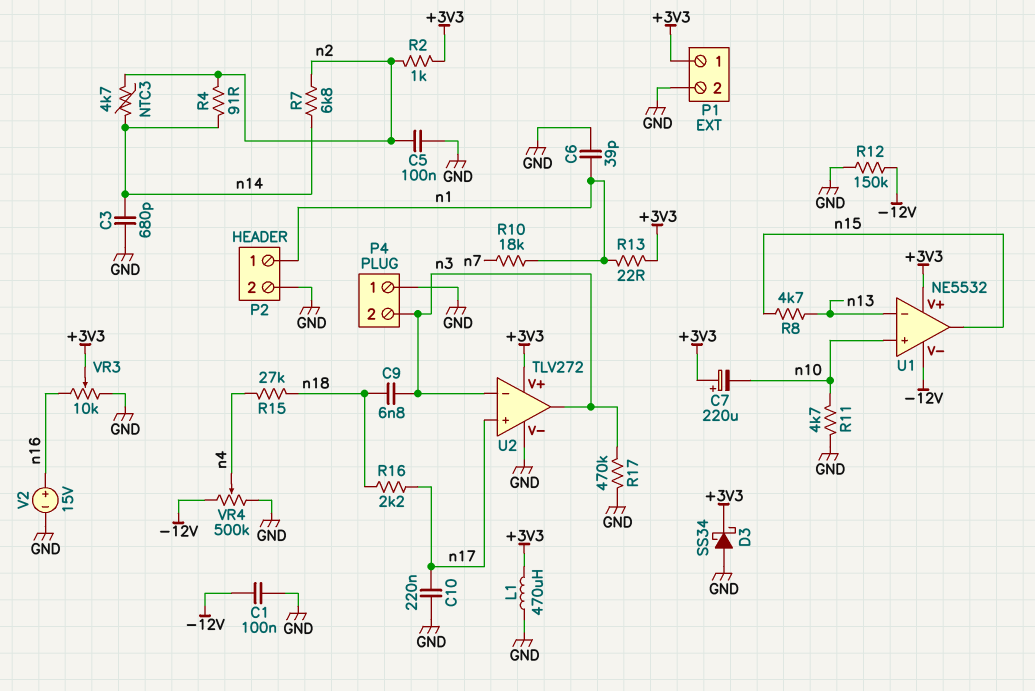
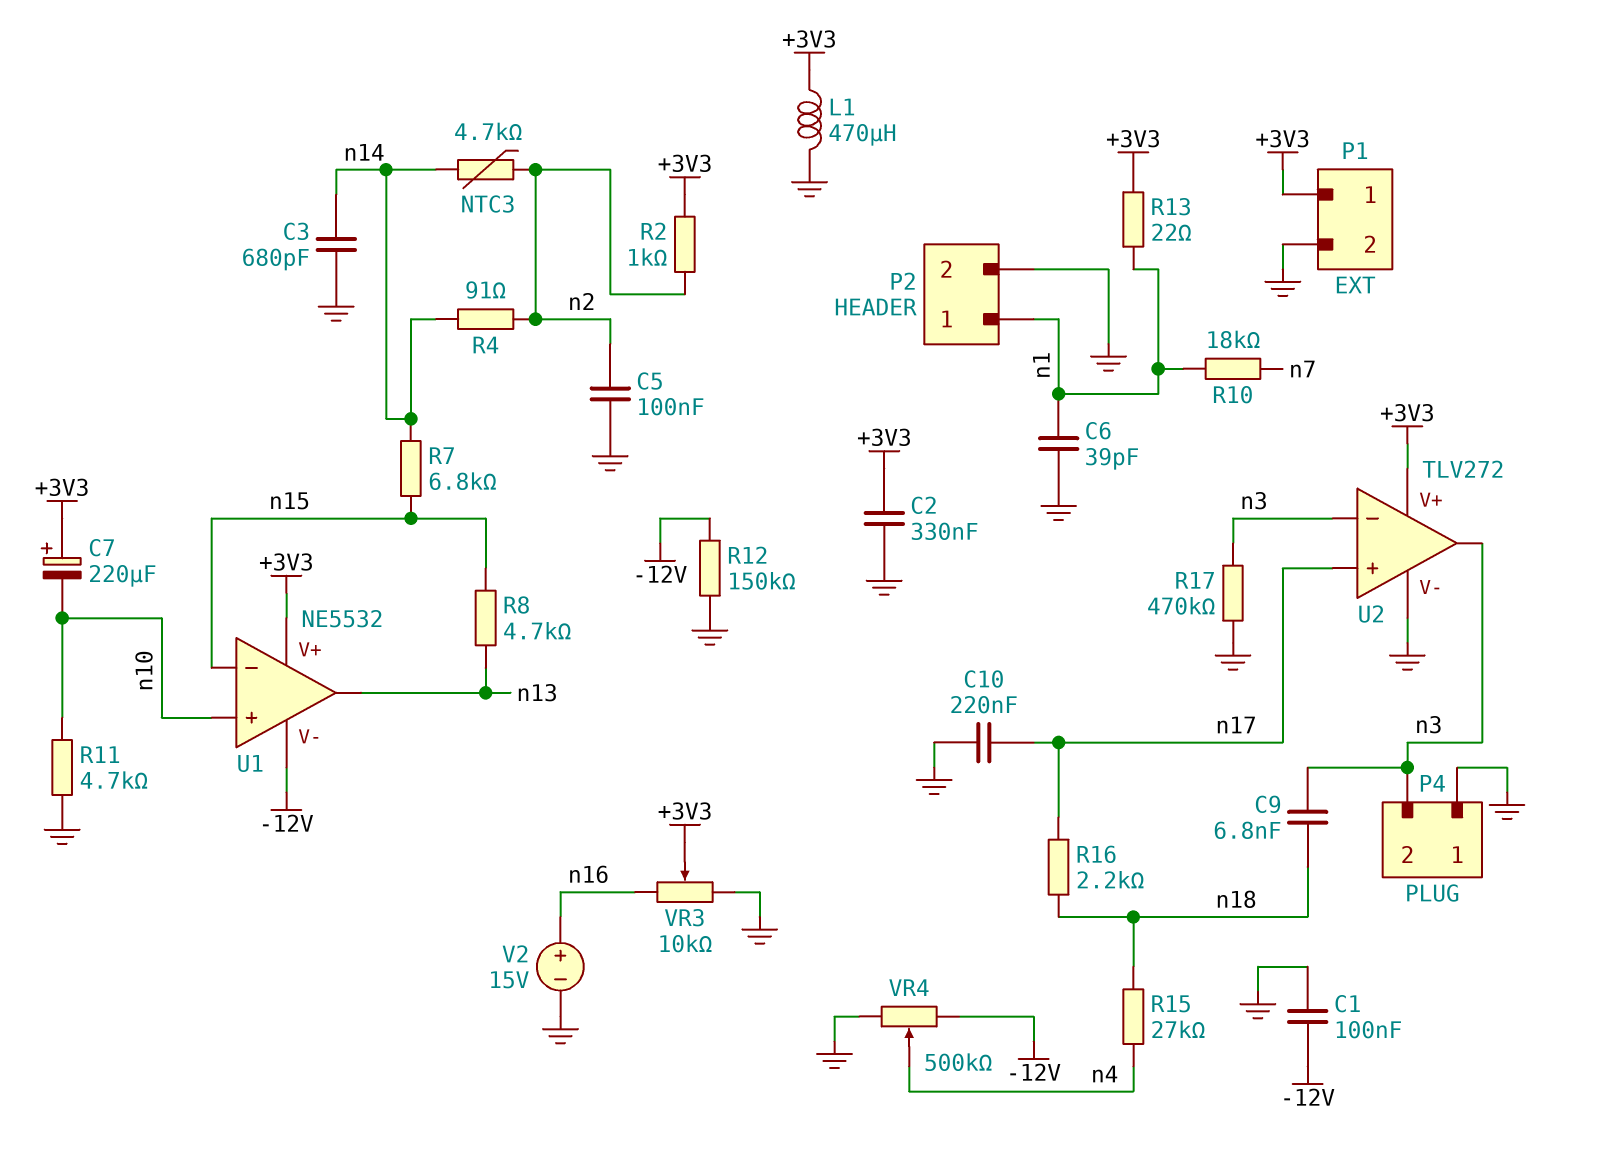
C2: none -> 330nF (+3V3, GND)
D3: schottky SS34 (A GND, K +3V3) -> none
R7: 6.8k (n2, n14) -> 6.8k (n14, n15)
U1 pin in-: n13 -> n15
U1 pin out: n15 -> n13

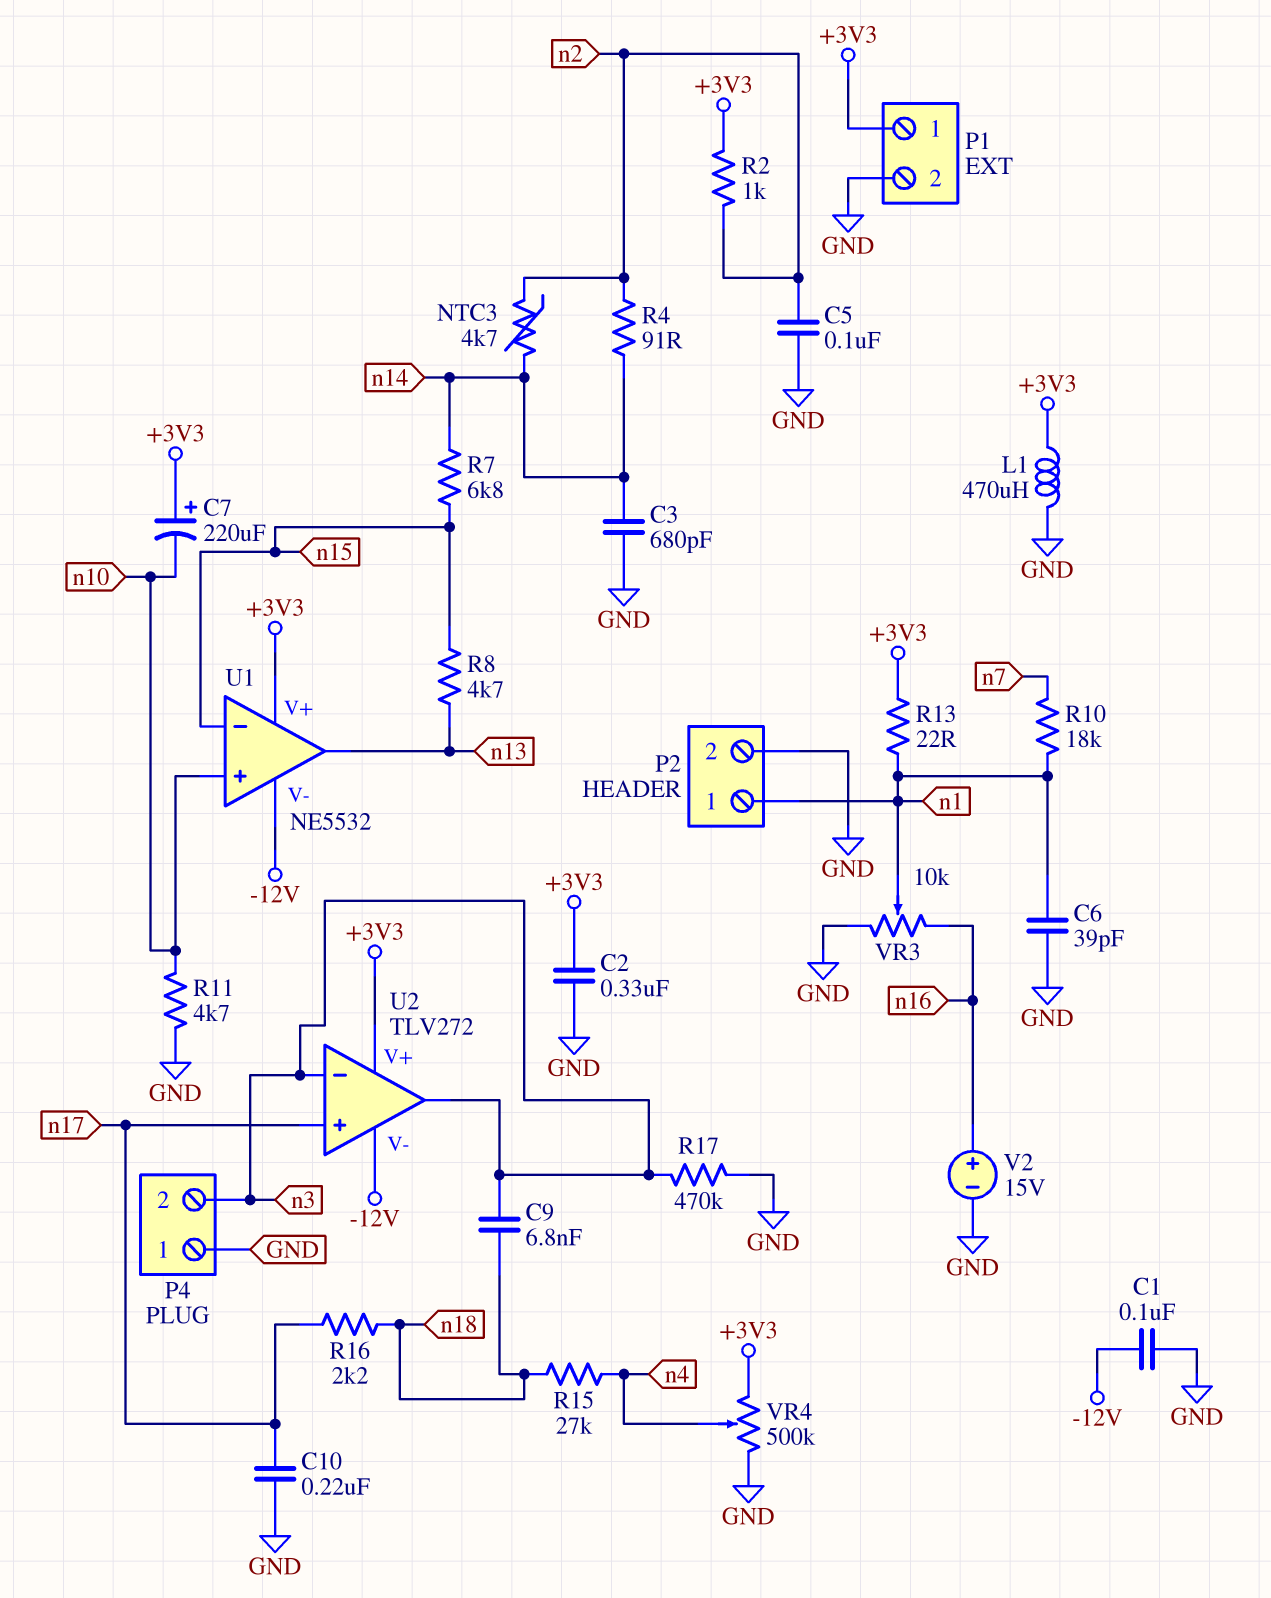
R12: 150k (-12V, GND) -> none
U2 pin V-: GND -> -12V
VR3: 10k (GND, n16, wiper +3V3) -> 10k (GND, n16, wiper n1)
VR4: 500k (-12V, GND, wiper n4) -> 500k (+3V3, GND, wiper n4)

